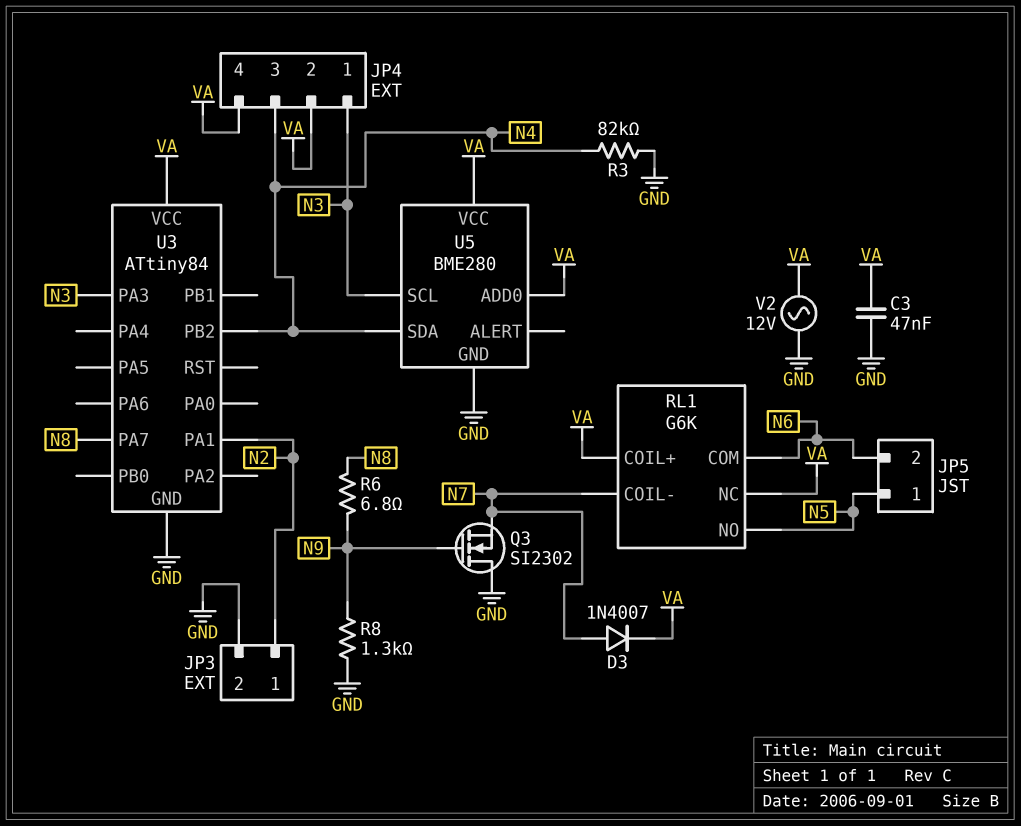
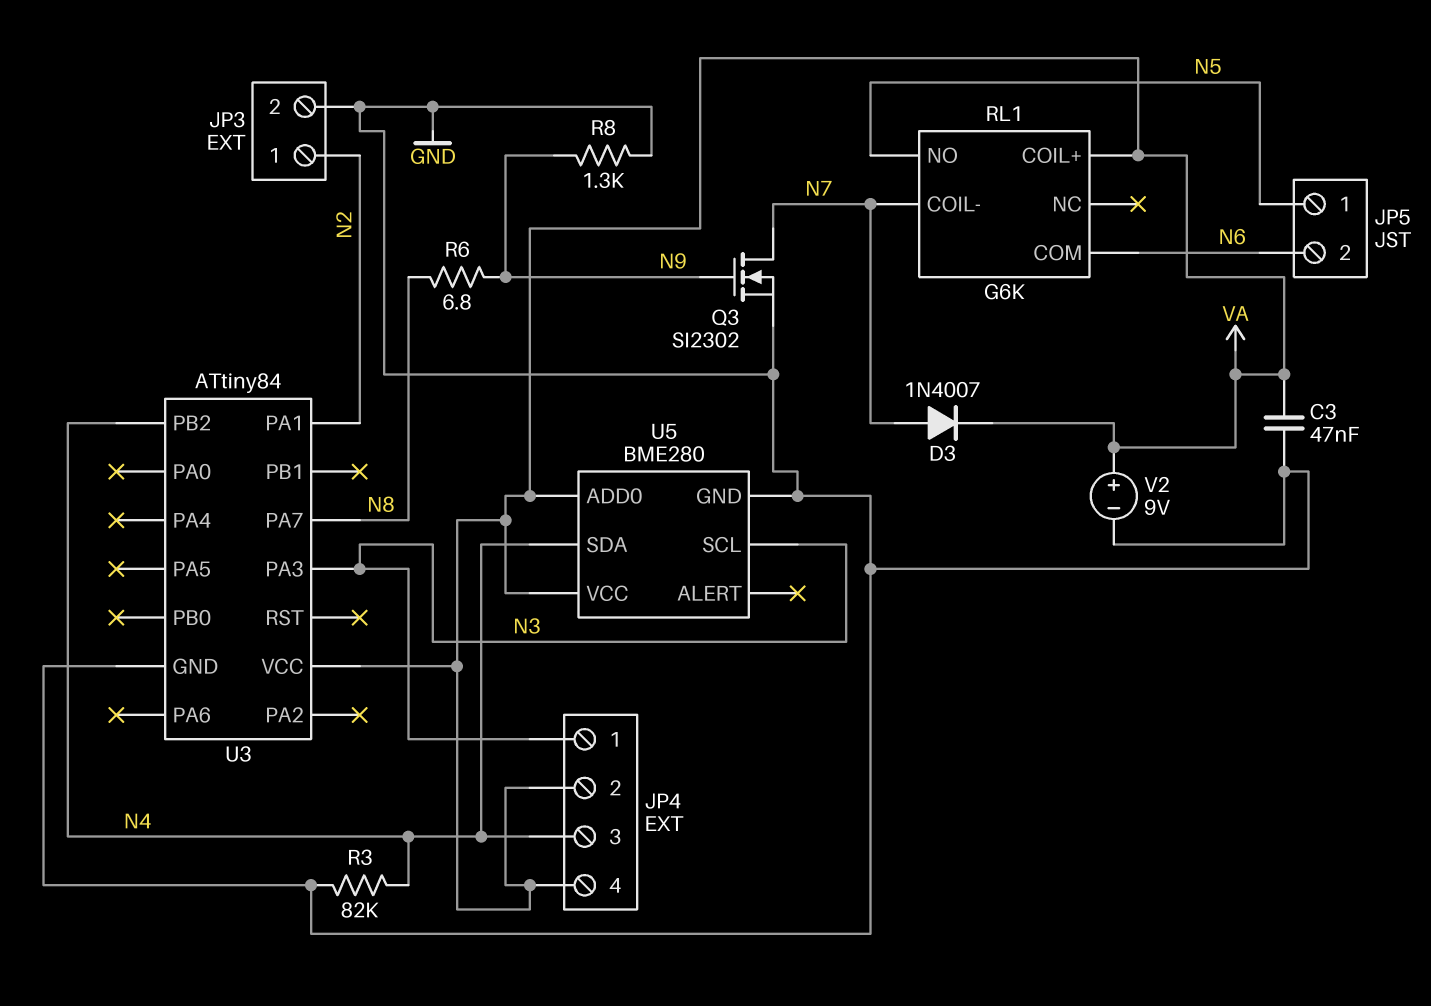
Q3: NMOS SI2302 (G N9, D GND, S N7) -> NMOS SI2302 (G N9, D N7, S GND)
RL1 pin NC: VA -> none
V2: AC 12V (GND, VA) -> 9V (plus VA, minus GND)

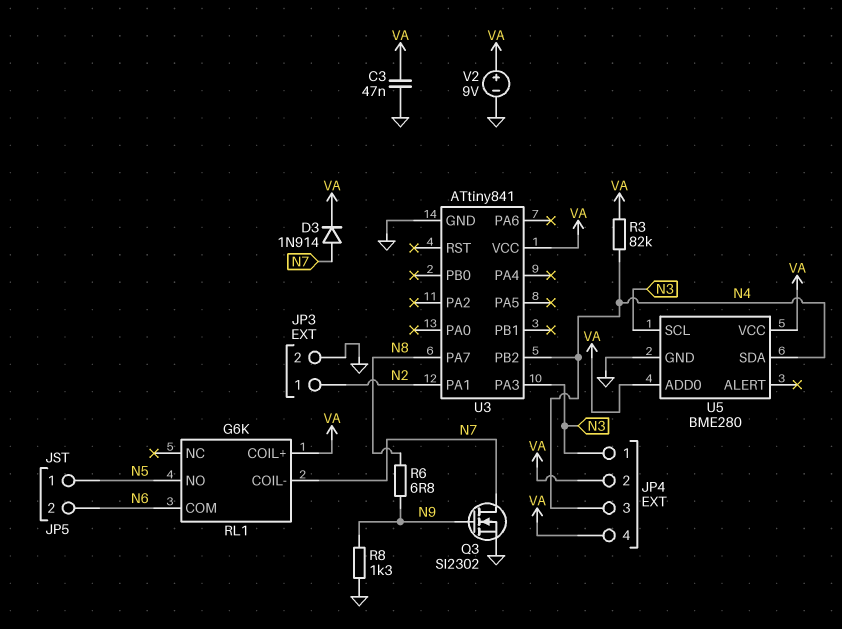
D3: diode 1N4007 (A N7, K VA) -> diode 1N914 (A N7, K VA)
R3: 82k (GND, N4) -> 82k (N4, VA)
U3: ATtiny84 -> ATtiny841

